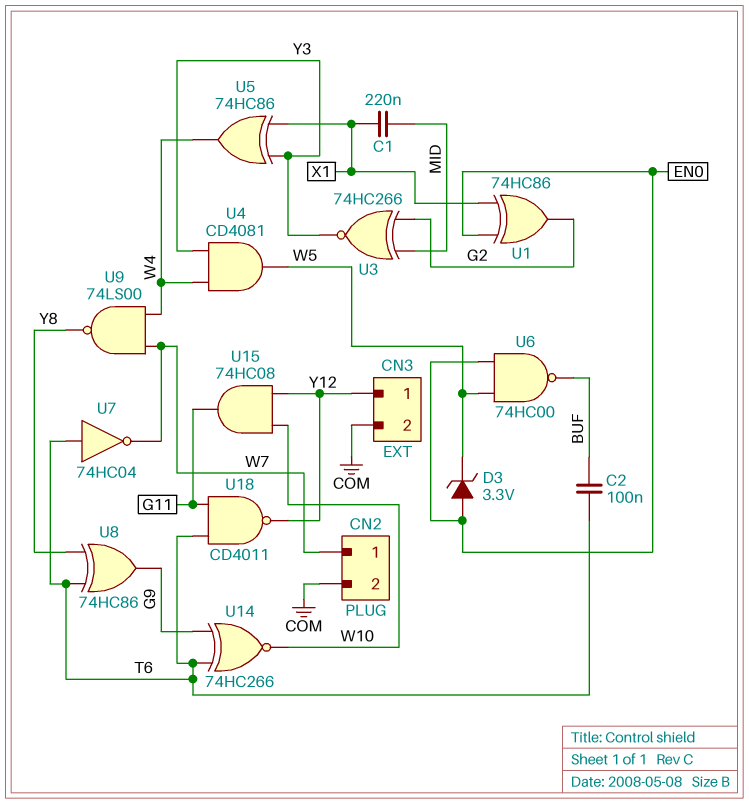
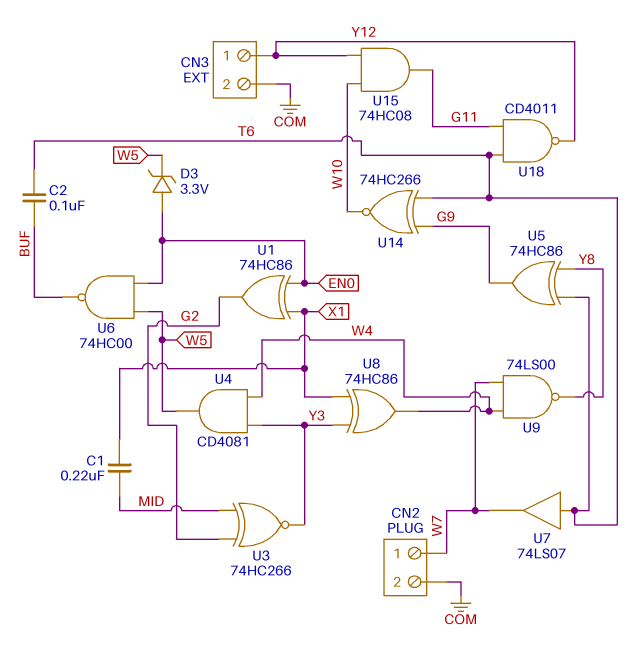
U5: XOR 74HC86 (in X1, in Y3, out W4) -> XOR 74HC86 (in T6, in Y8, out G9)
U7: NOT 74HC04 (in T6, out W7) -> buffer 74LS07 (in T6, out W7)
U8: XOR 74HC86 (in T6, in Y8, out G9) -> XOR 74HC86 (in X1, in Y3, out W4)

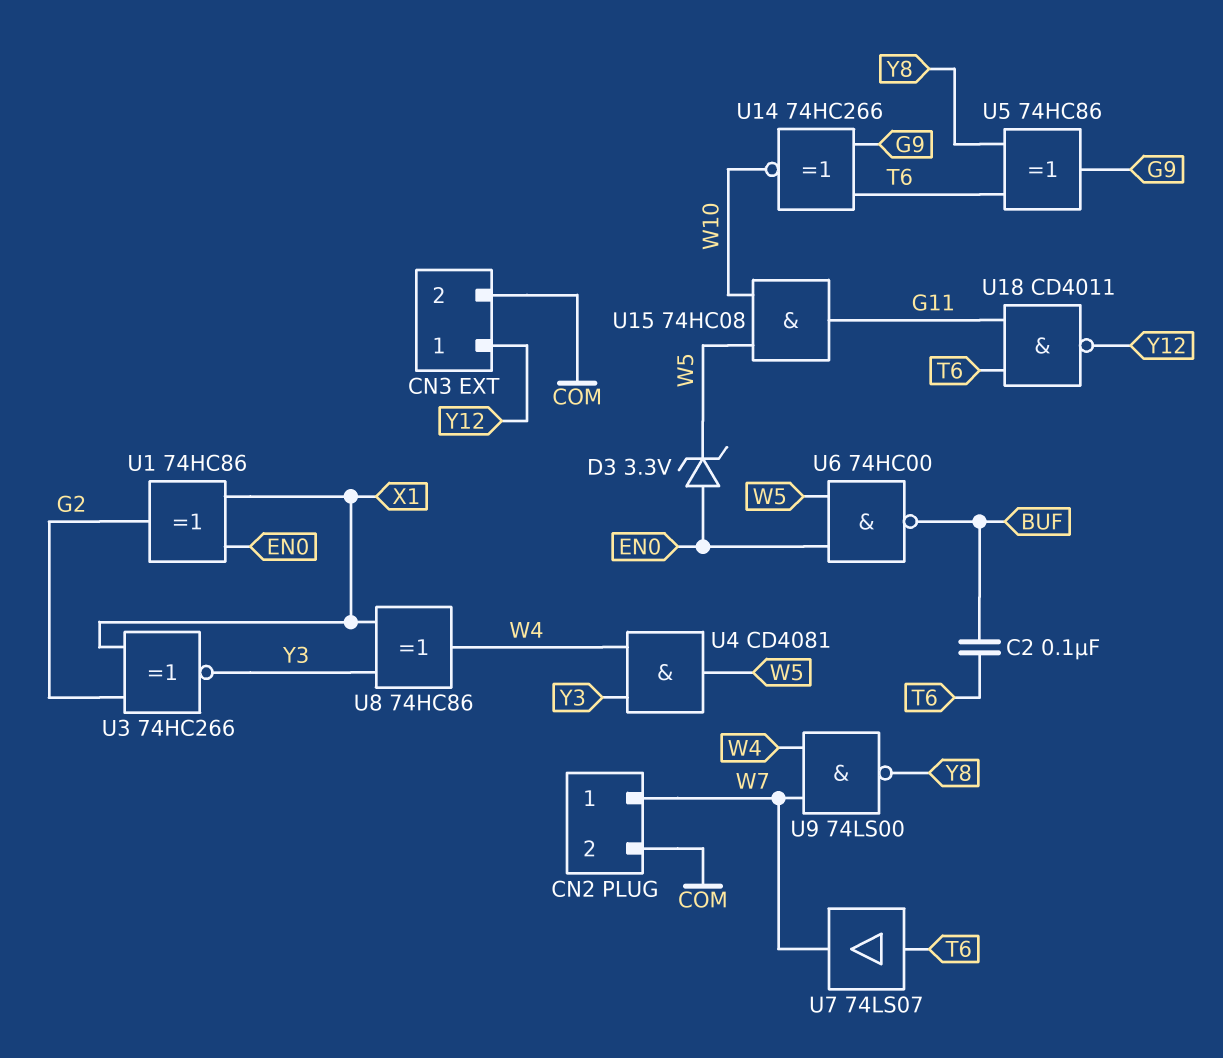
C1: 220nF (MID, X1) -> none
U3: XNOR 74HC266 (in G2, in MID, out Y3) -> XNOR 74HC266 (in G2, in X1, out Y3)
U15: AND 74HC08 (in W10, in Y12, out G11) -> AND 74HC08 (in W5, in W10, out G11)

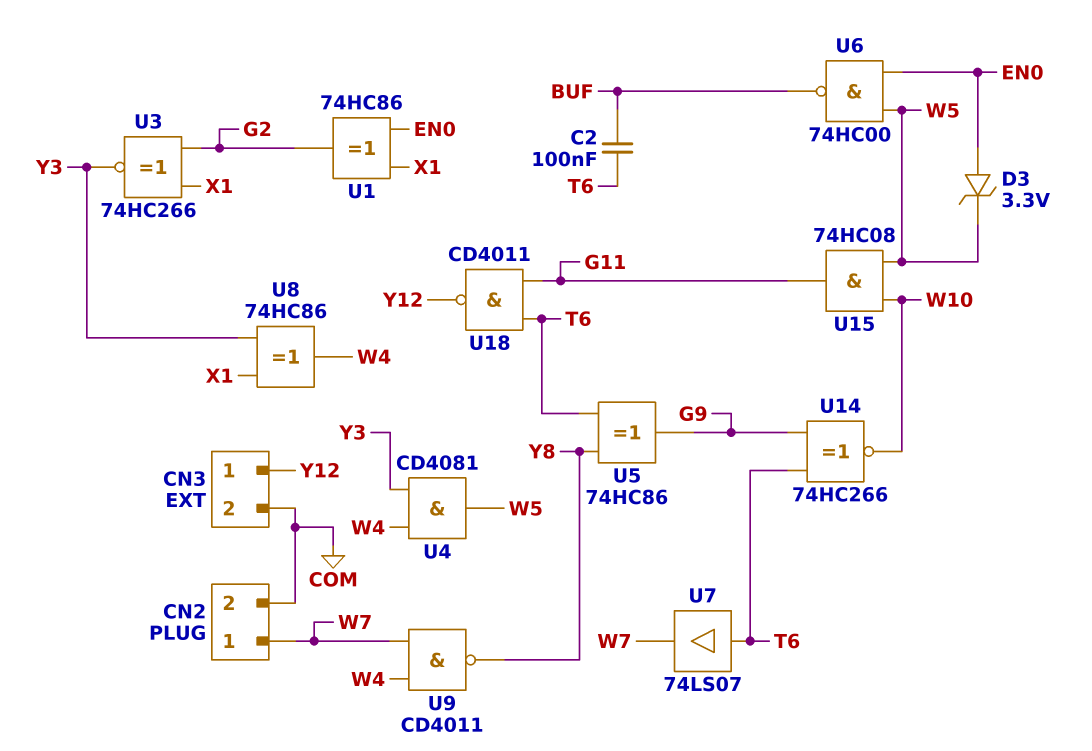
U9: NAND 74LS00 (in W4, in W7, out Y8) -> NAND CD4011 (in W4, in W7, out Y8)

